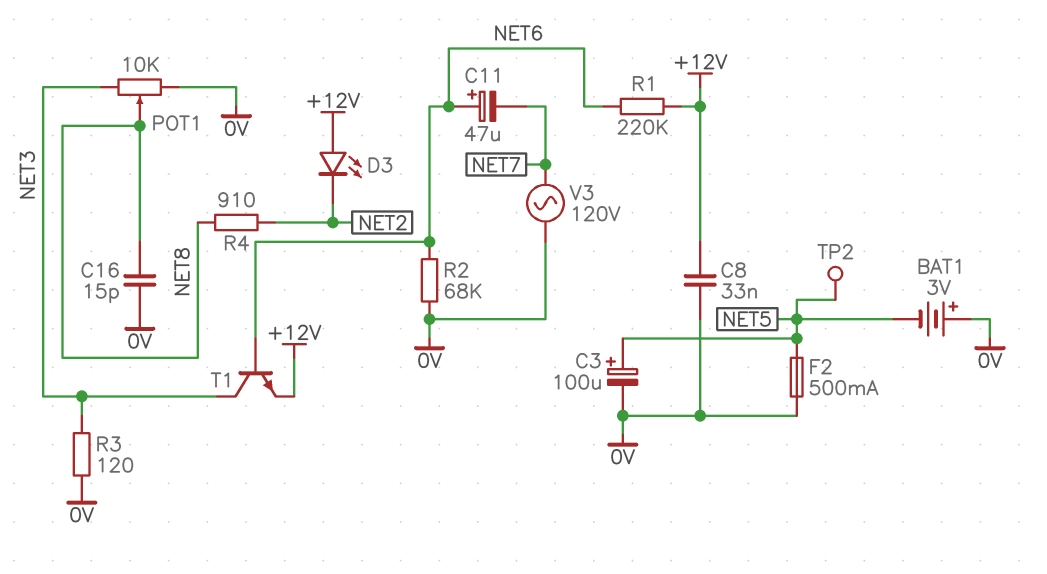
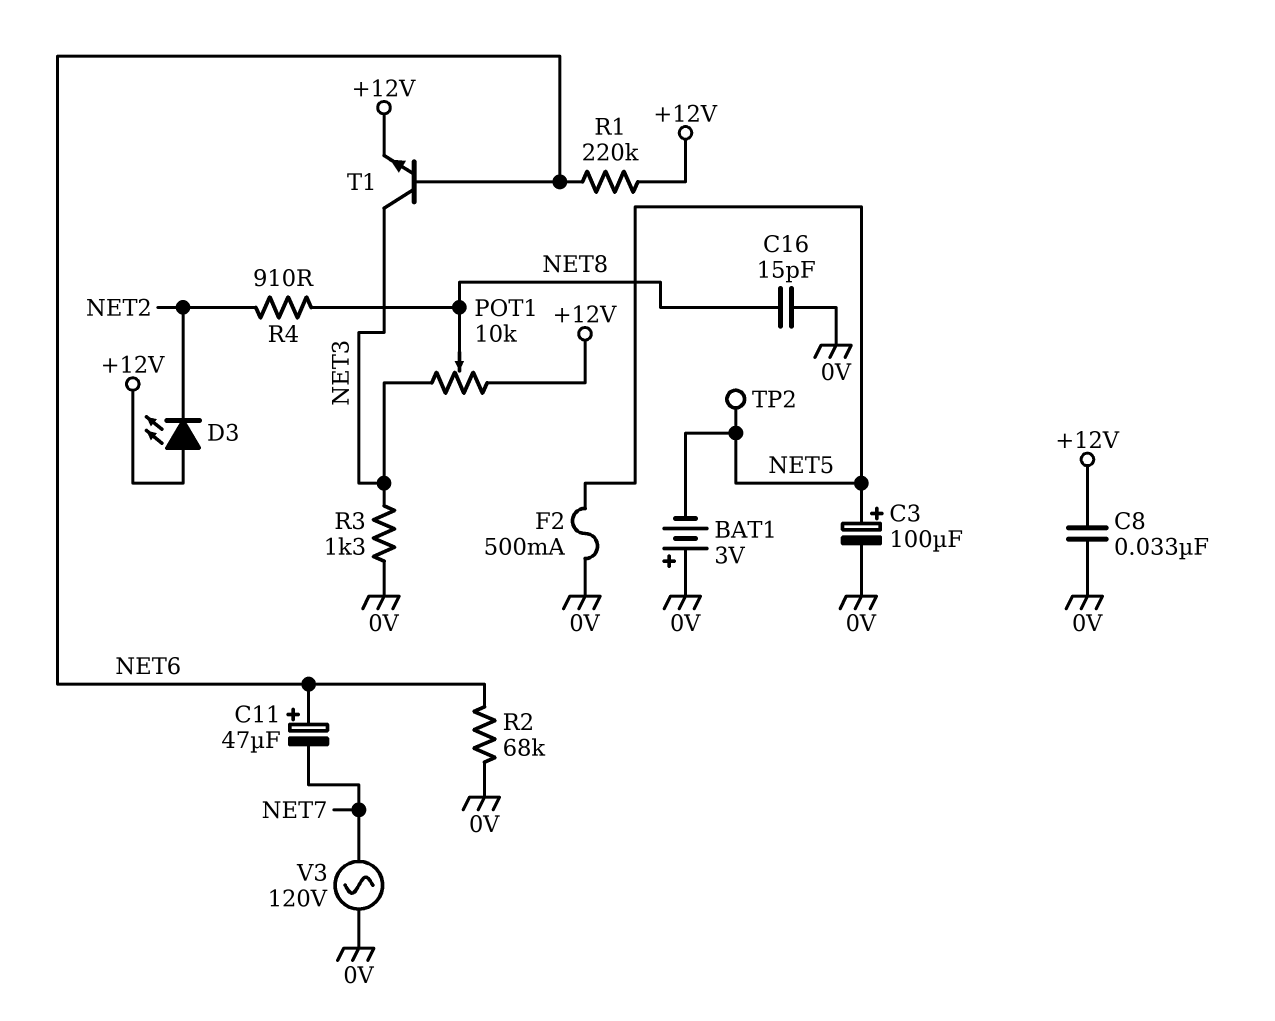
POT1: 10k (0V, NET3, wiper NET8) -> 10k (+12V, NET3, wiper NET8)
R3: 120 (0V, NET3) -> 1.3k (0V, NET3)

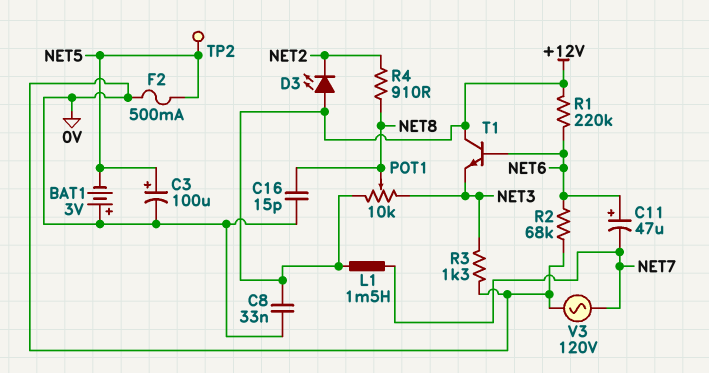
L1: none -> 1.5mH (+12V, NET7)
T1: NPN (B NET6, C NET3, E +12V) -> NPN (B NET6, C +12V, E NET3)

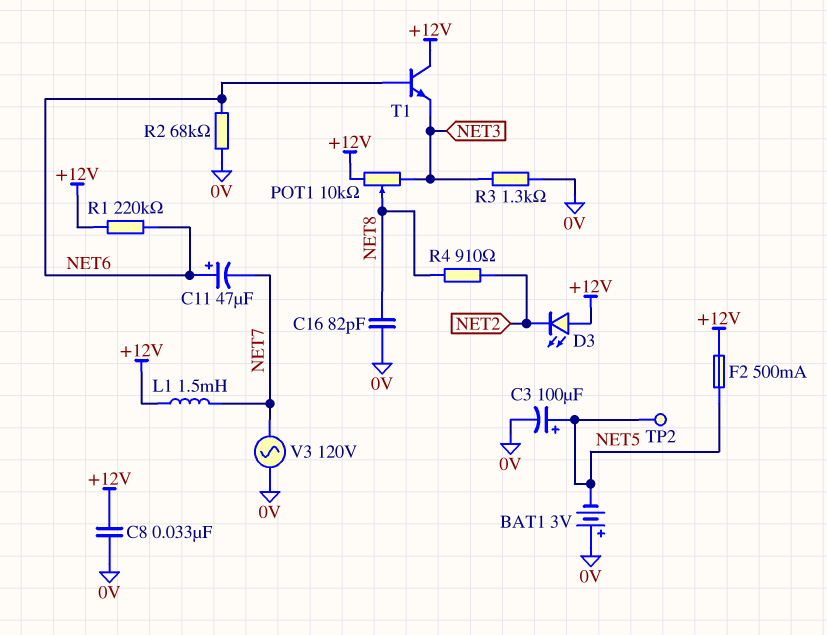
C16: 15pF (0V, NET8) -> 82pF (0V, NET8)
F2: 500mA (0V, NET5) -> 500mA (+12V, NET5)

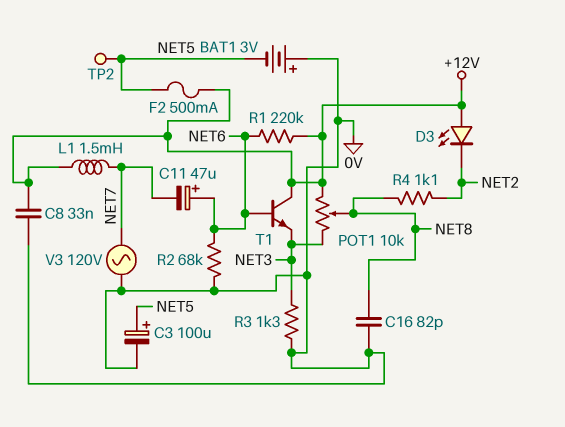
R4: 910 (NET2, NET8) -> 1.1k (NET2, NET8)

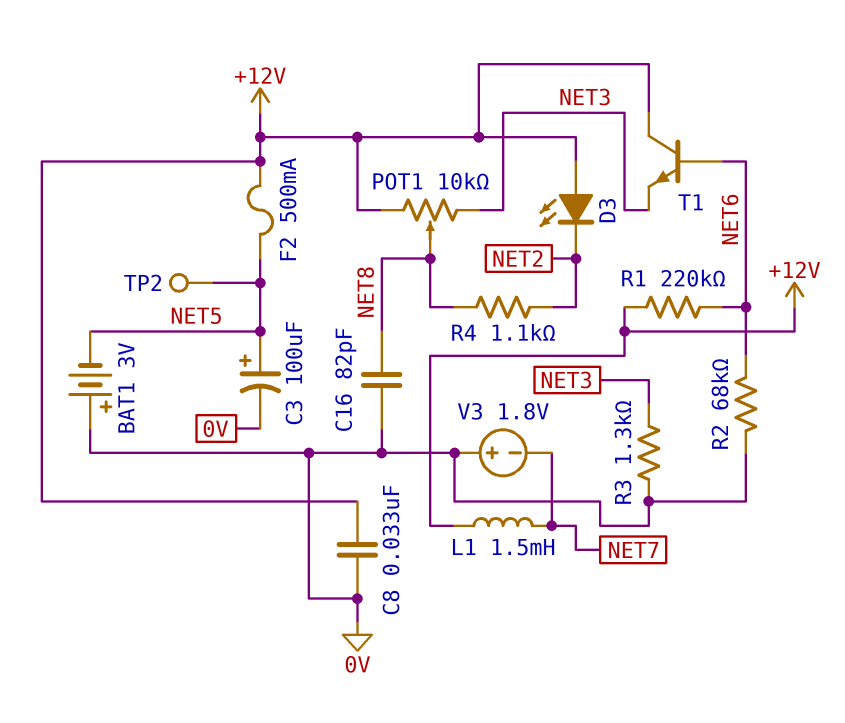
C11: 47uF (plus NET6, minus NET7) -> none
V3: AC 120V (0V, NET7) -> 1.8V (plus 0V, minus NET7)

